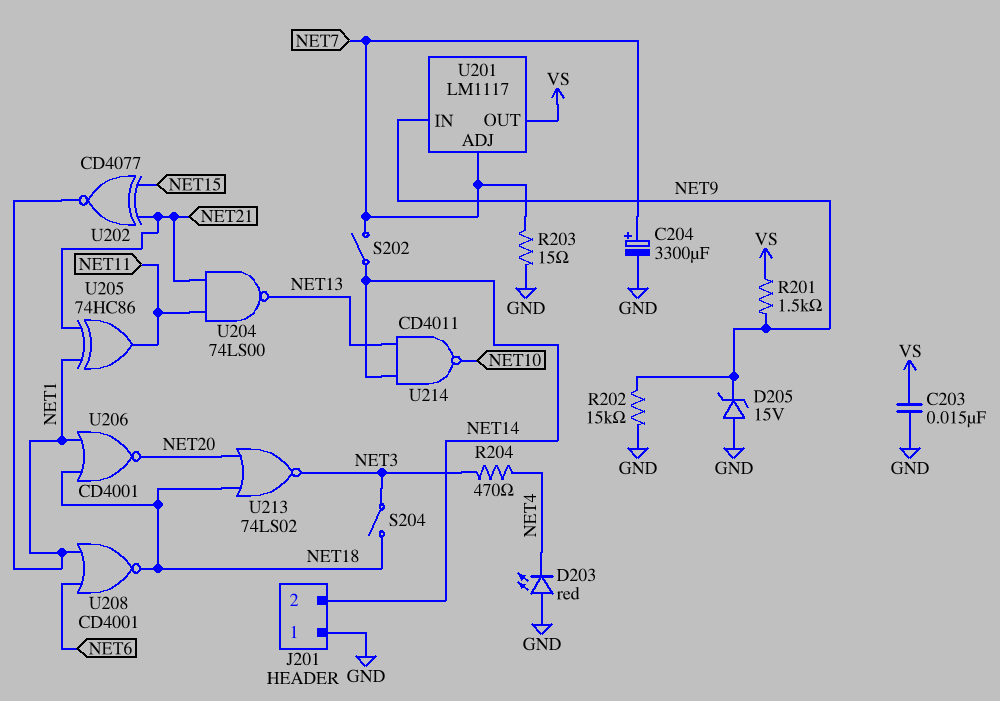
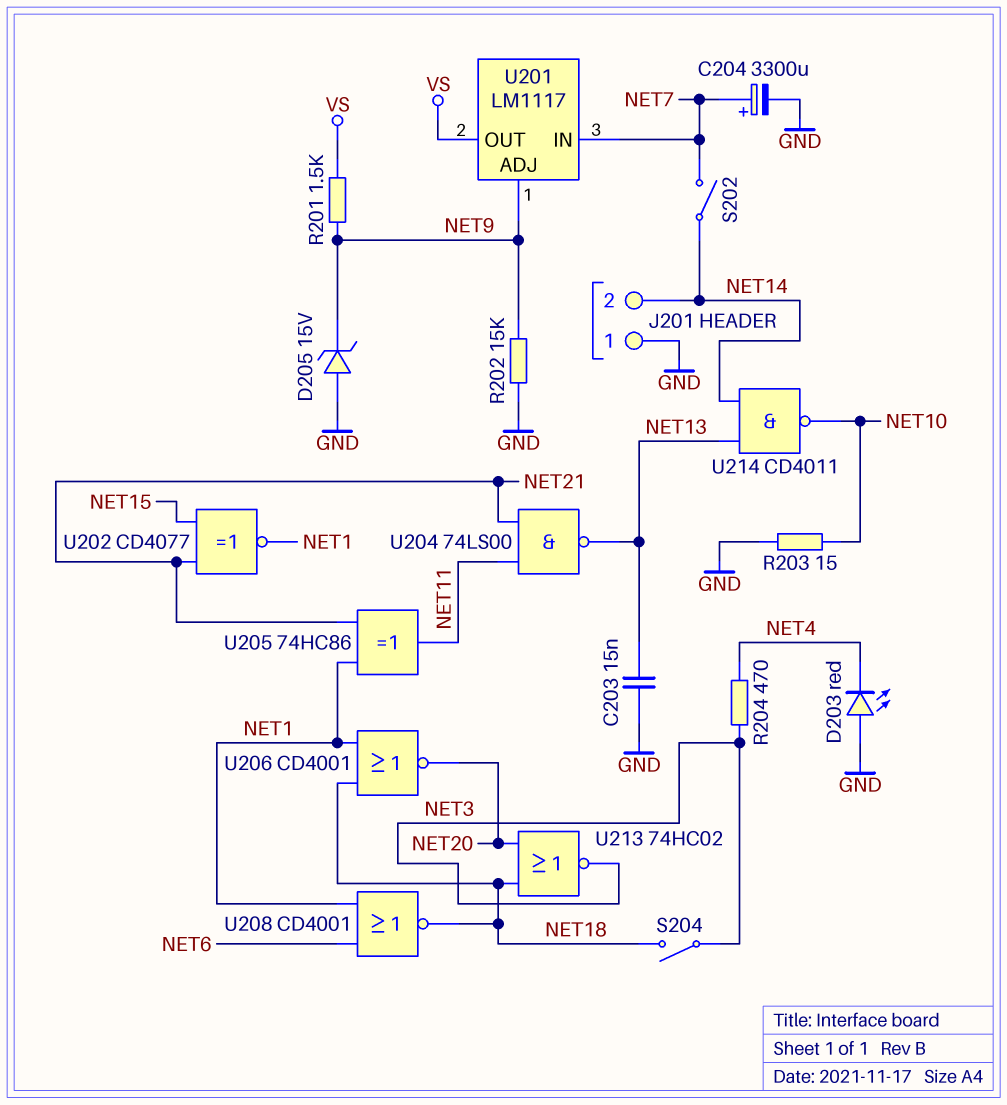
C203: 15nF (GND, VS) -> 15nF (GND, NET13)
R203: 15 (GND, NET7) -> 15 (GND, NET10)
U201 pin ADJ: NET7 -> NET9
U201 pin IN: NET9 -> NET7
U213: NOR 74LS02 (in NET18, in NET20, out NET3) -> NOR 74HC02 (in NET18, in NET20, out NET3)

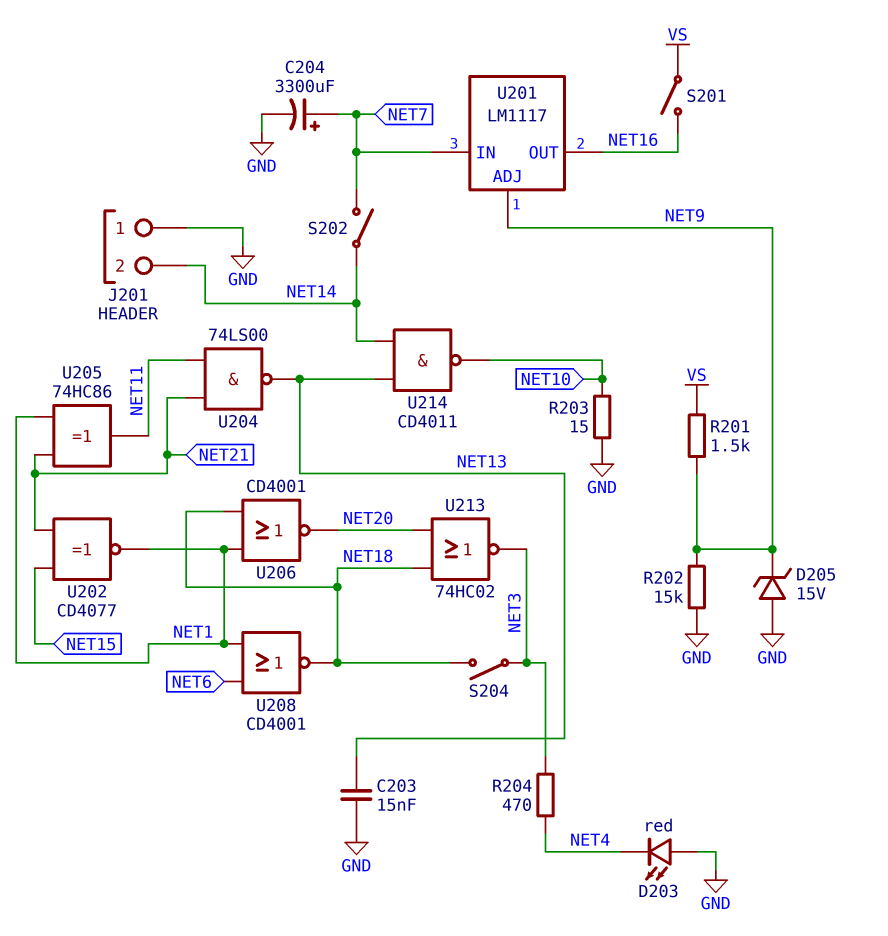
S201: none -> switch (NET16, VS)
U201 pin OUT: VS -> NET16

